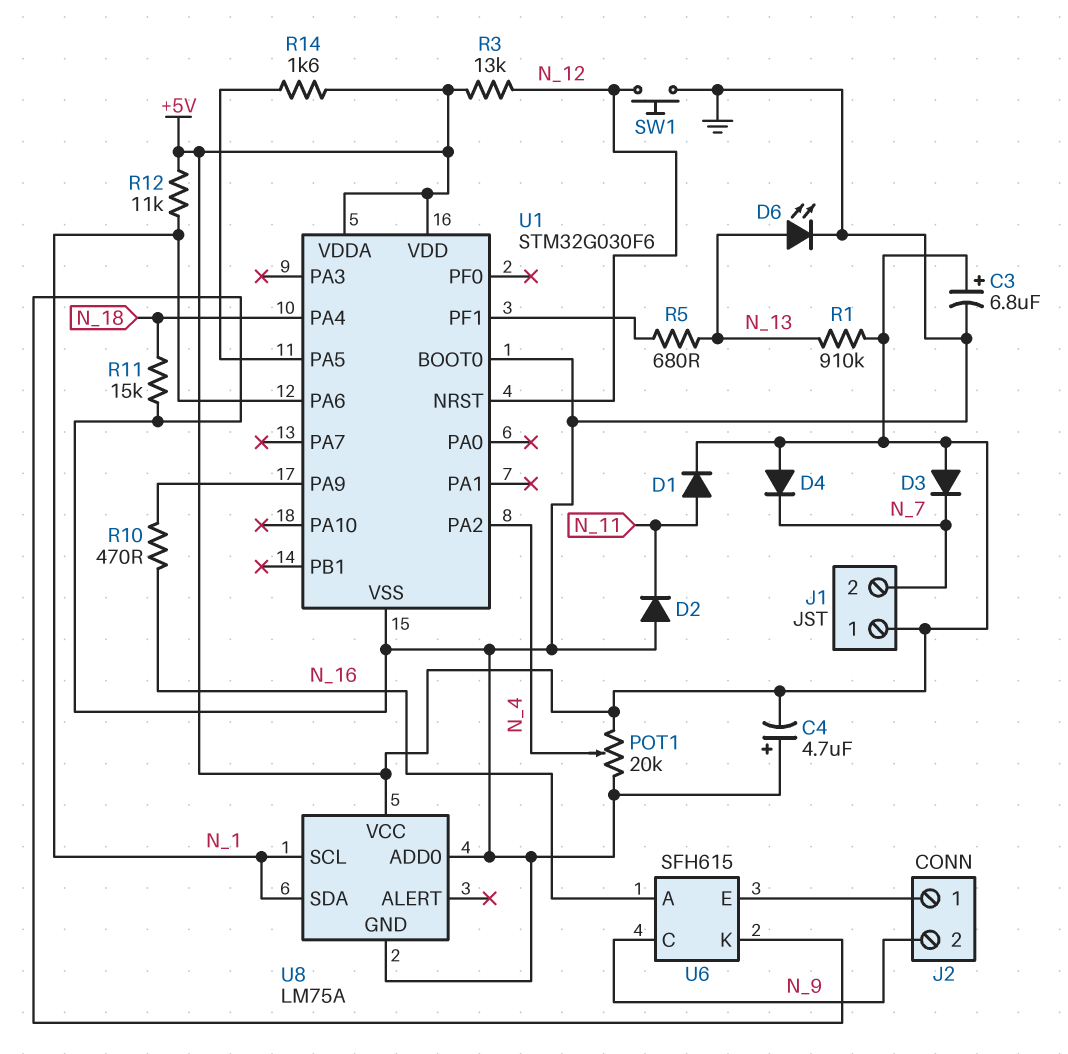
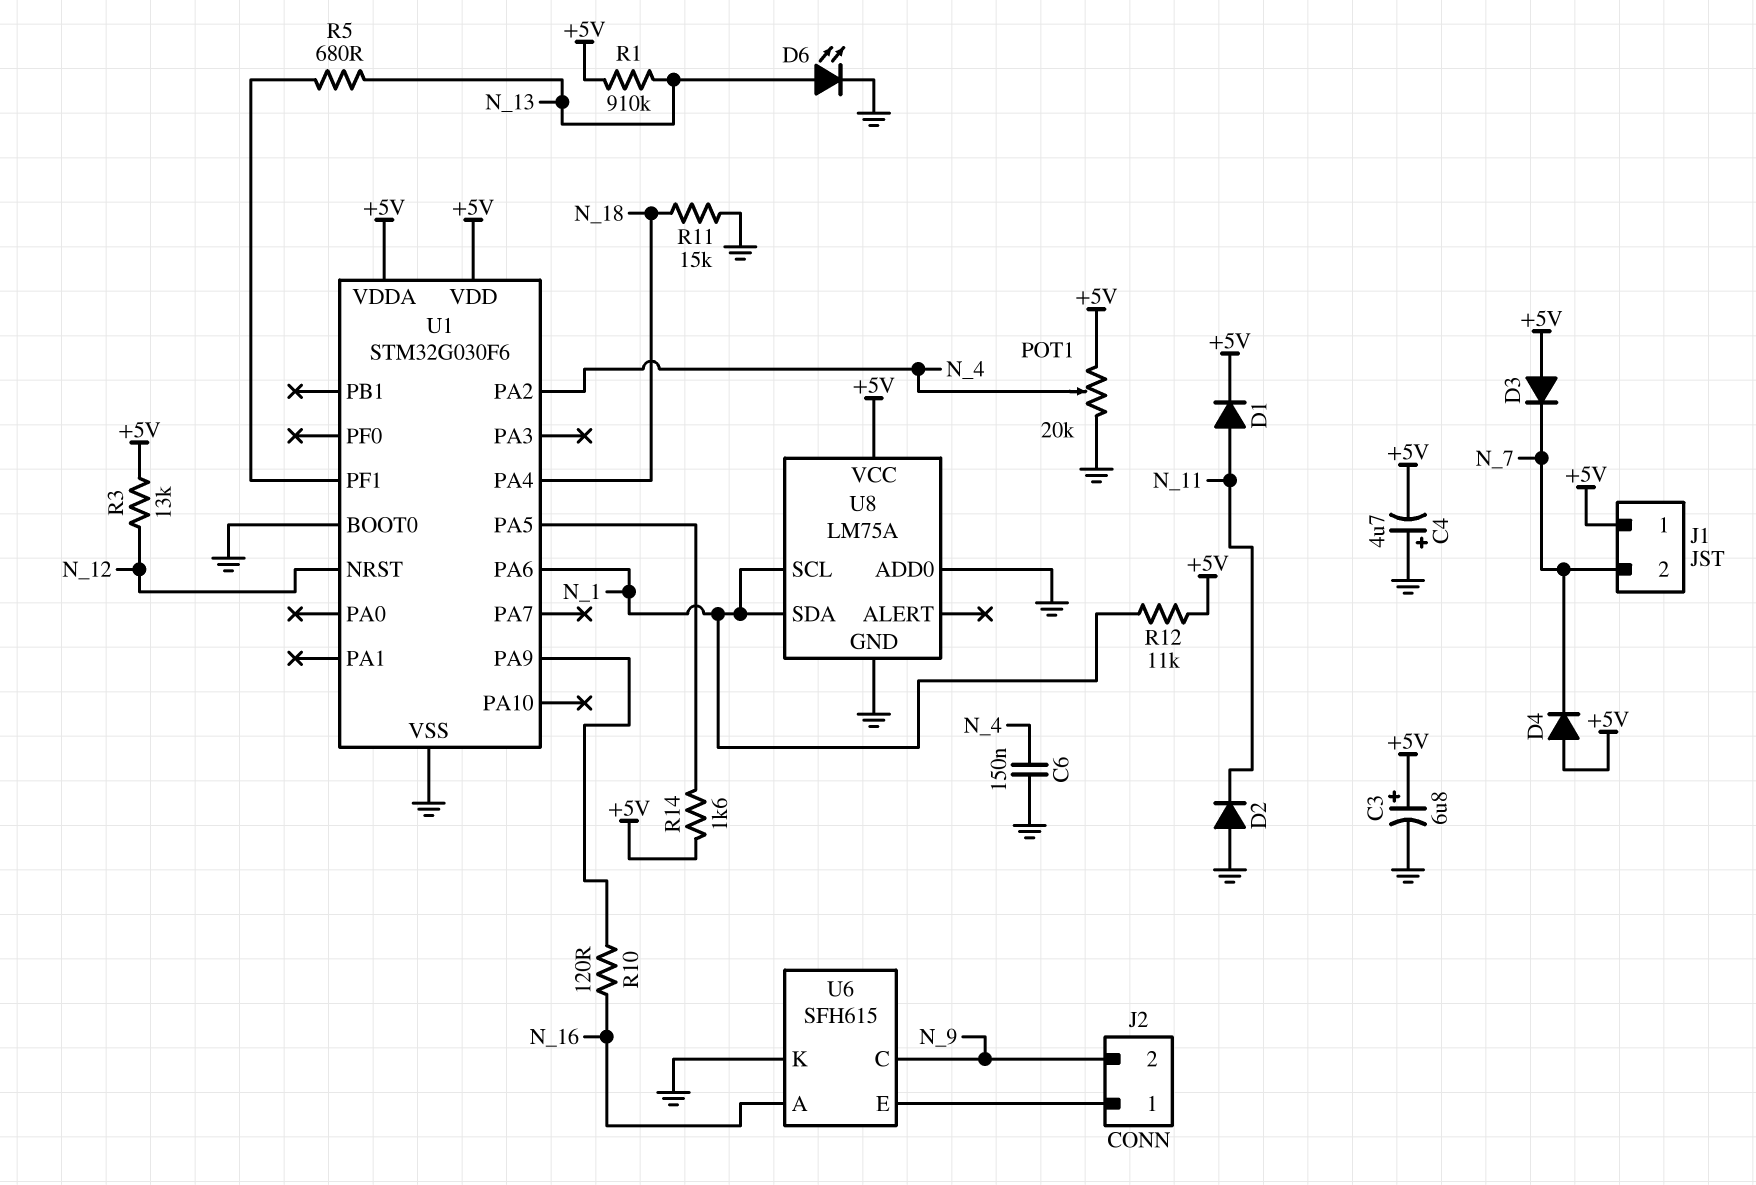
C6: none -> 150nF (GND, N_4)
R10: 470 (N_16, U1/PA9) -> 120 (N_16, U1/PA9)
SW1: button (GND, N_12) -> none

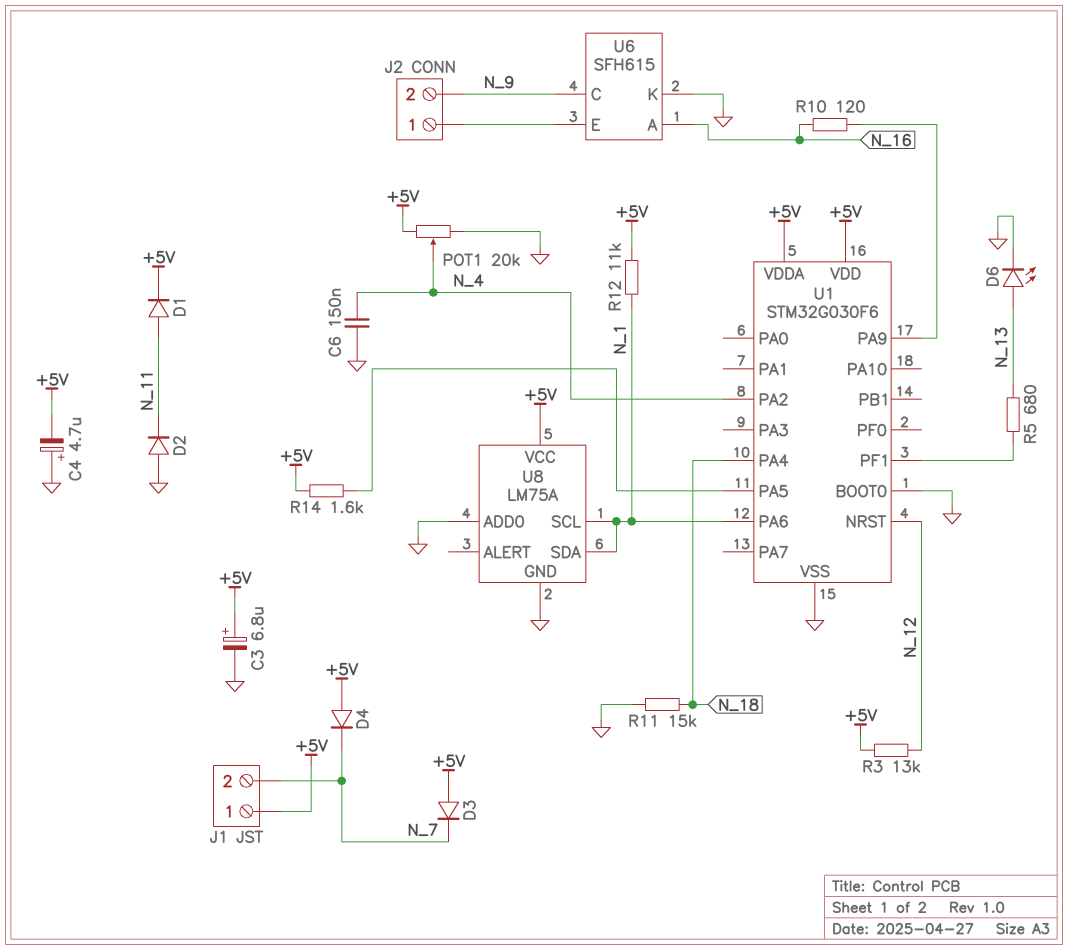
R1: 910k (+5V, N_13) -> none

